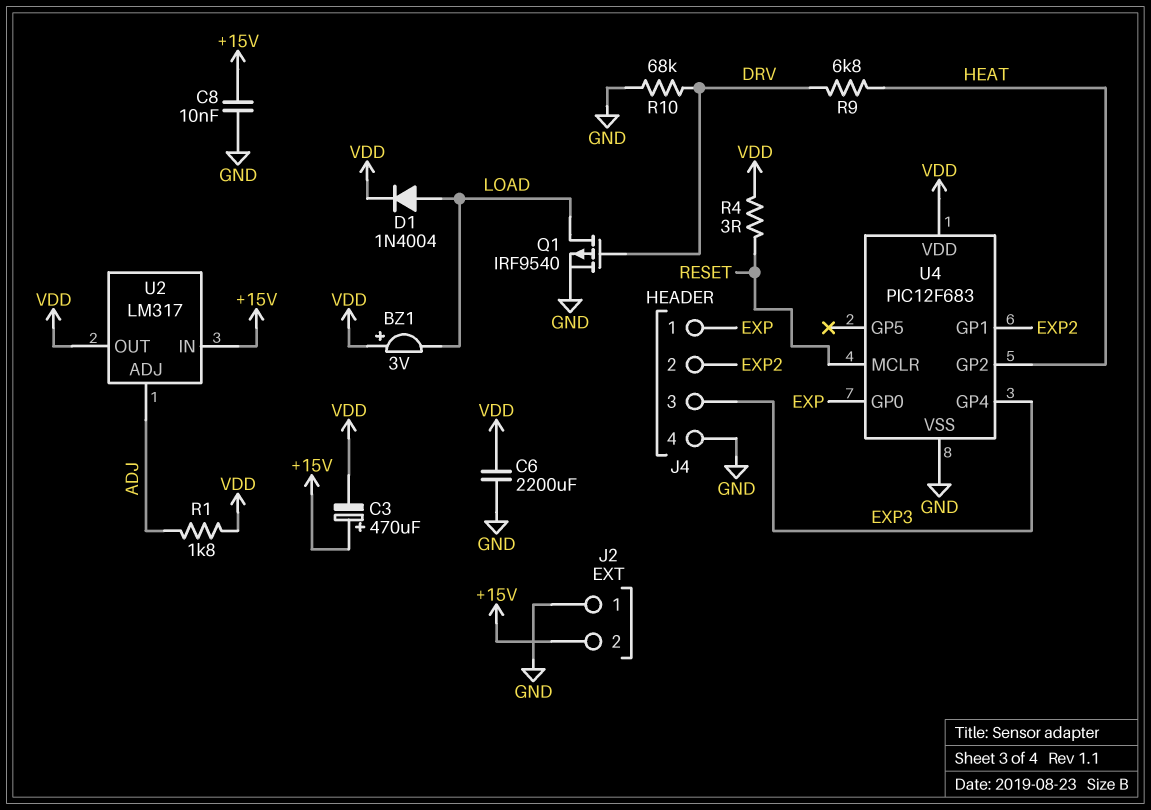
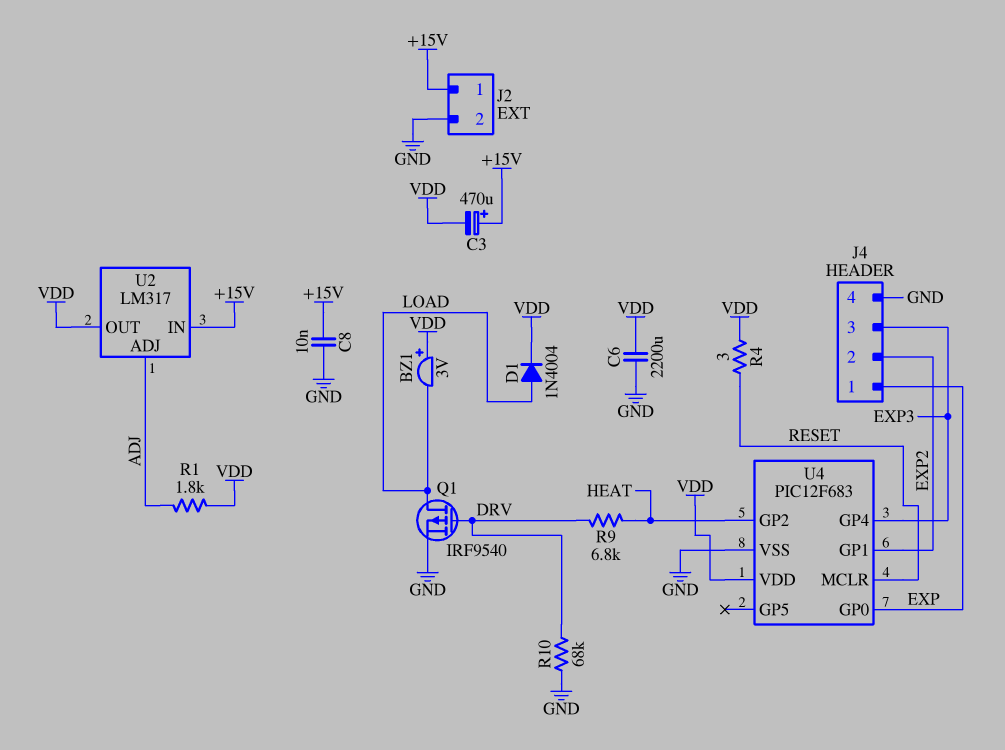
J2 pin 1: GND -> +15V
J2 pin 2: +15V -> GND

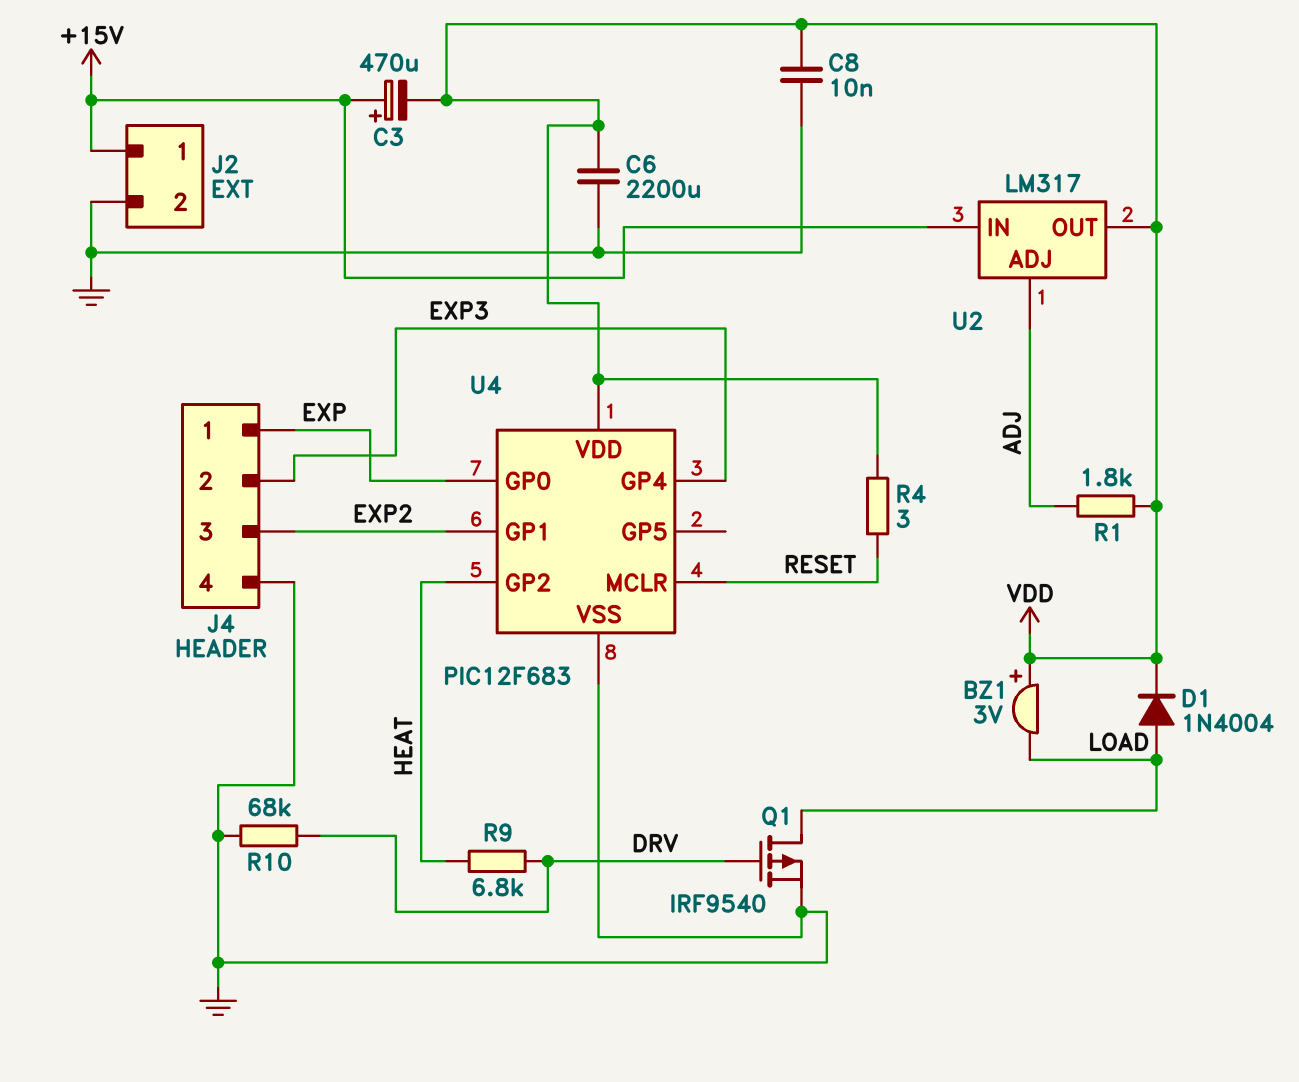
C8: 10nF (+15V, GND) -> 10nF (GND, VDD)
J4 pin 2: EXP2 -> EXP3
J4 pin 3: EXP3 -> EXP2

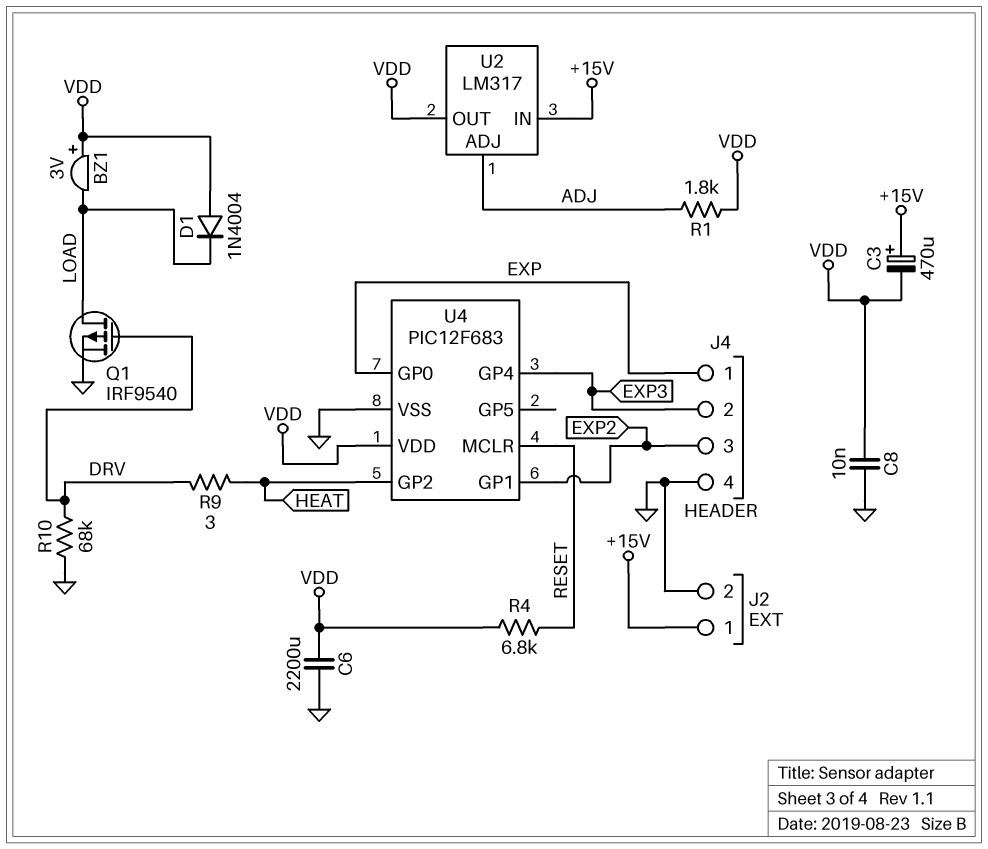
D1: diode 1N4004 (A LOAD, K VDD) -> diode 1N4004 (A VDD, K LOAD)
R4: 3 (RESET, VDD) -> 6.8k (RESET, VDD)
R9: 6.8k (DRV, HEAT) -> 3 (DRV, HEAT)

